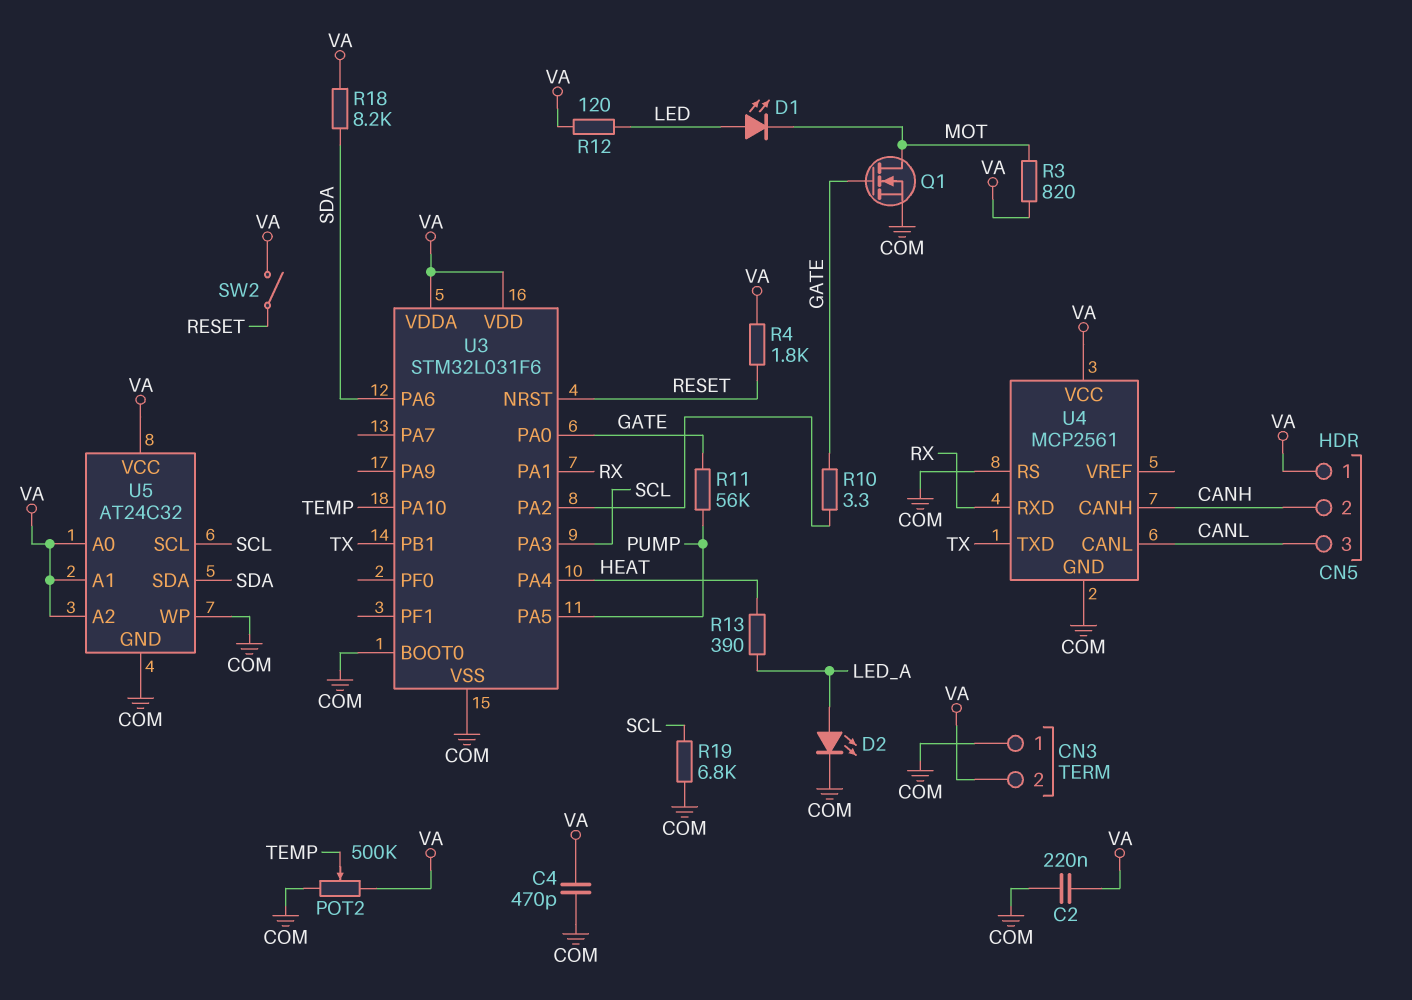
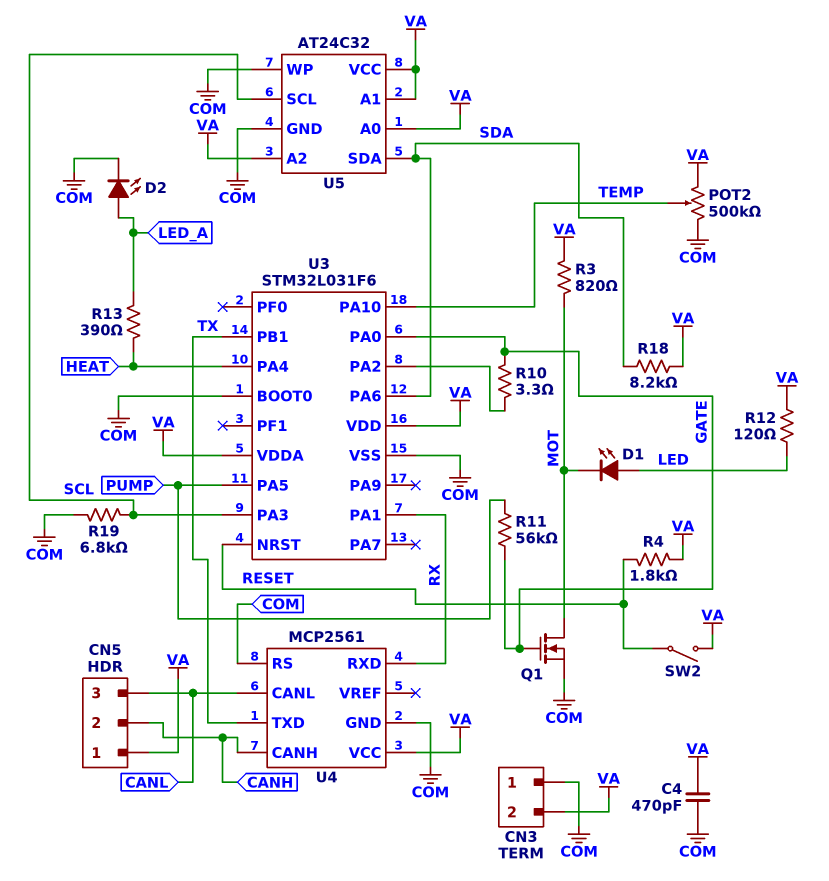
C2: 220nF (COM, VA) -> none

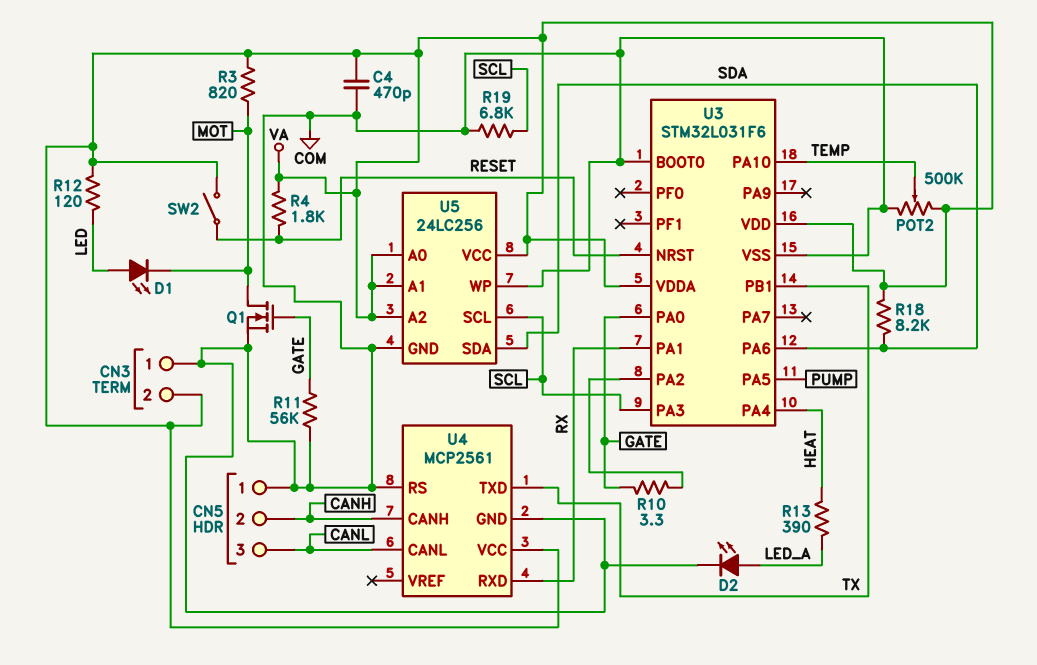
CN5 pin 1: VA -> COM
R11: 56k (GATE, PUMP) -> 56k (COM, GATE)
U5: AT24C32 -> 24LC256

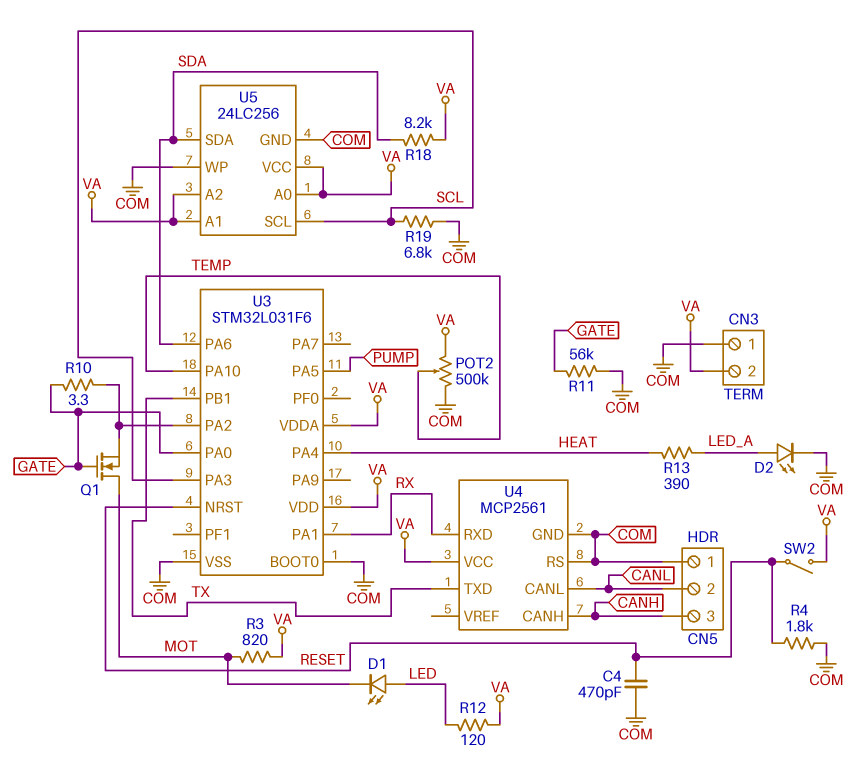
C4: 470pF (COM, VA) -> 470pF (COM, RESET)
CN5 pin 2: CANH -> CANL
CN5 pin 3: CANL -> CANH
Q1: NMOS (G GATE, D MOT, S COM) -> NMOS (G GATE, D MOT, S U3/PA2)
R4: 1.8k (RESET, VA) -> 1.8k (COM, RESET)

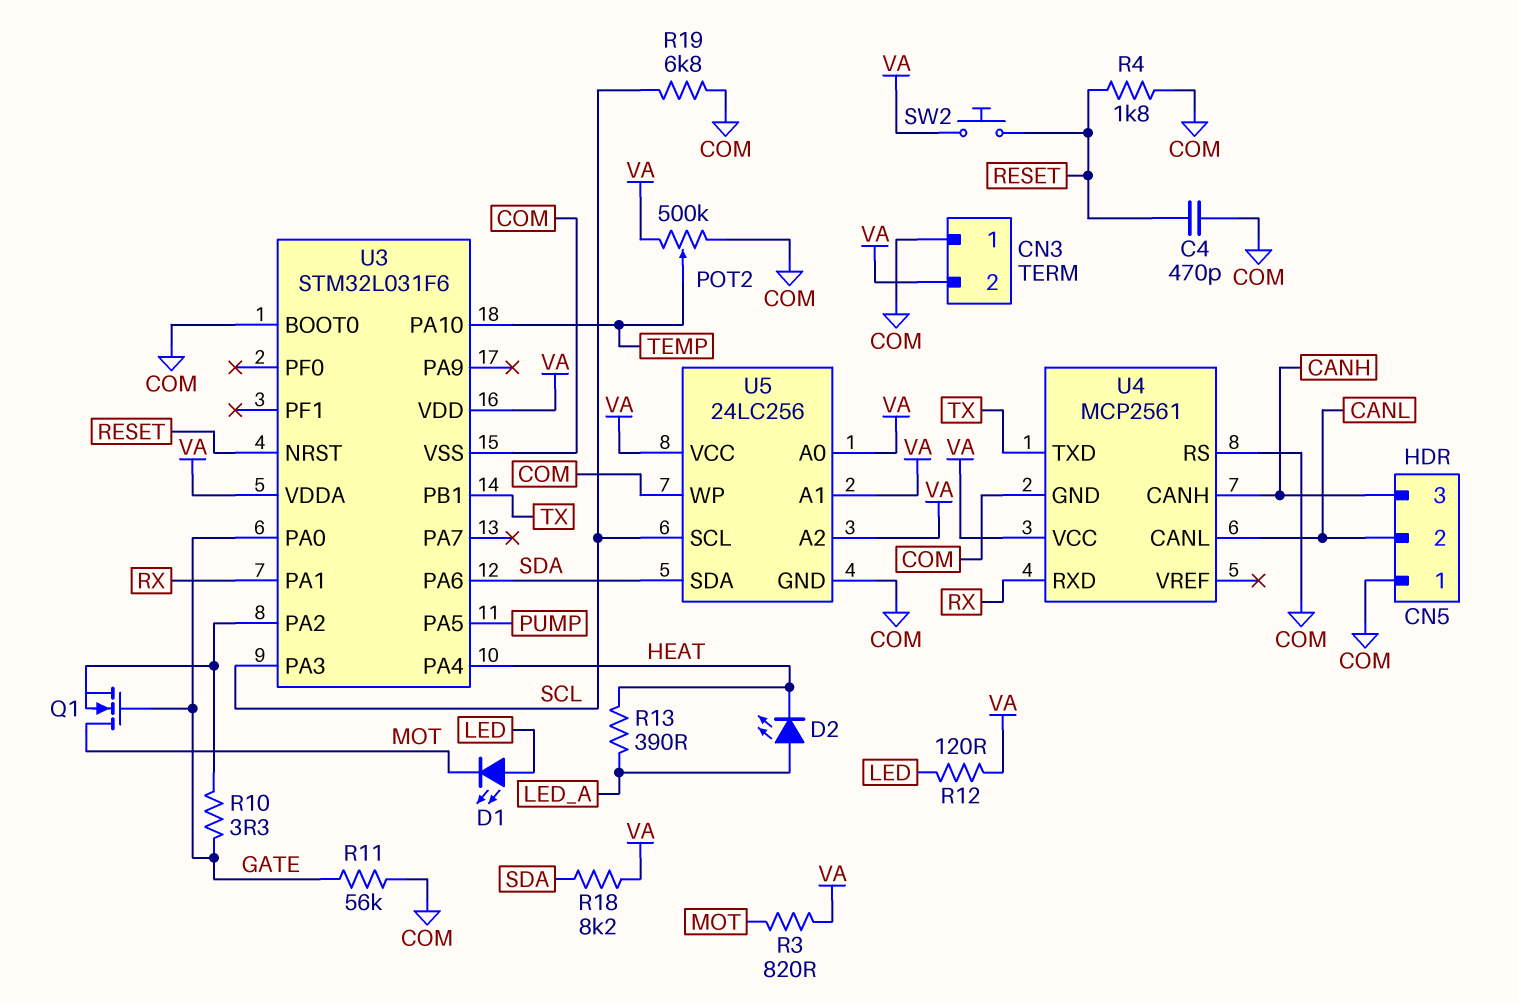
D2: LED (A LED_A, K COM) -> LED (A LED_A, K HEAT)
SW2: switch (RESET, VA) -> button (RESET, VA)

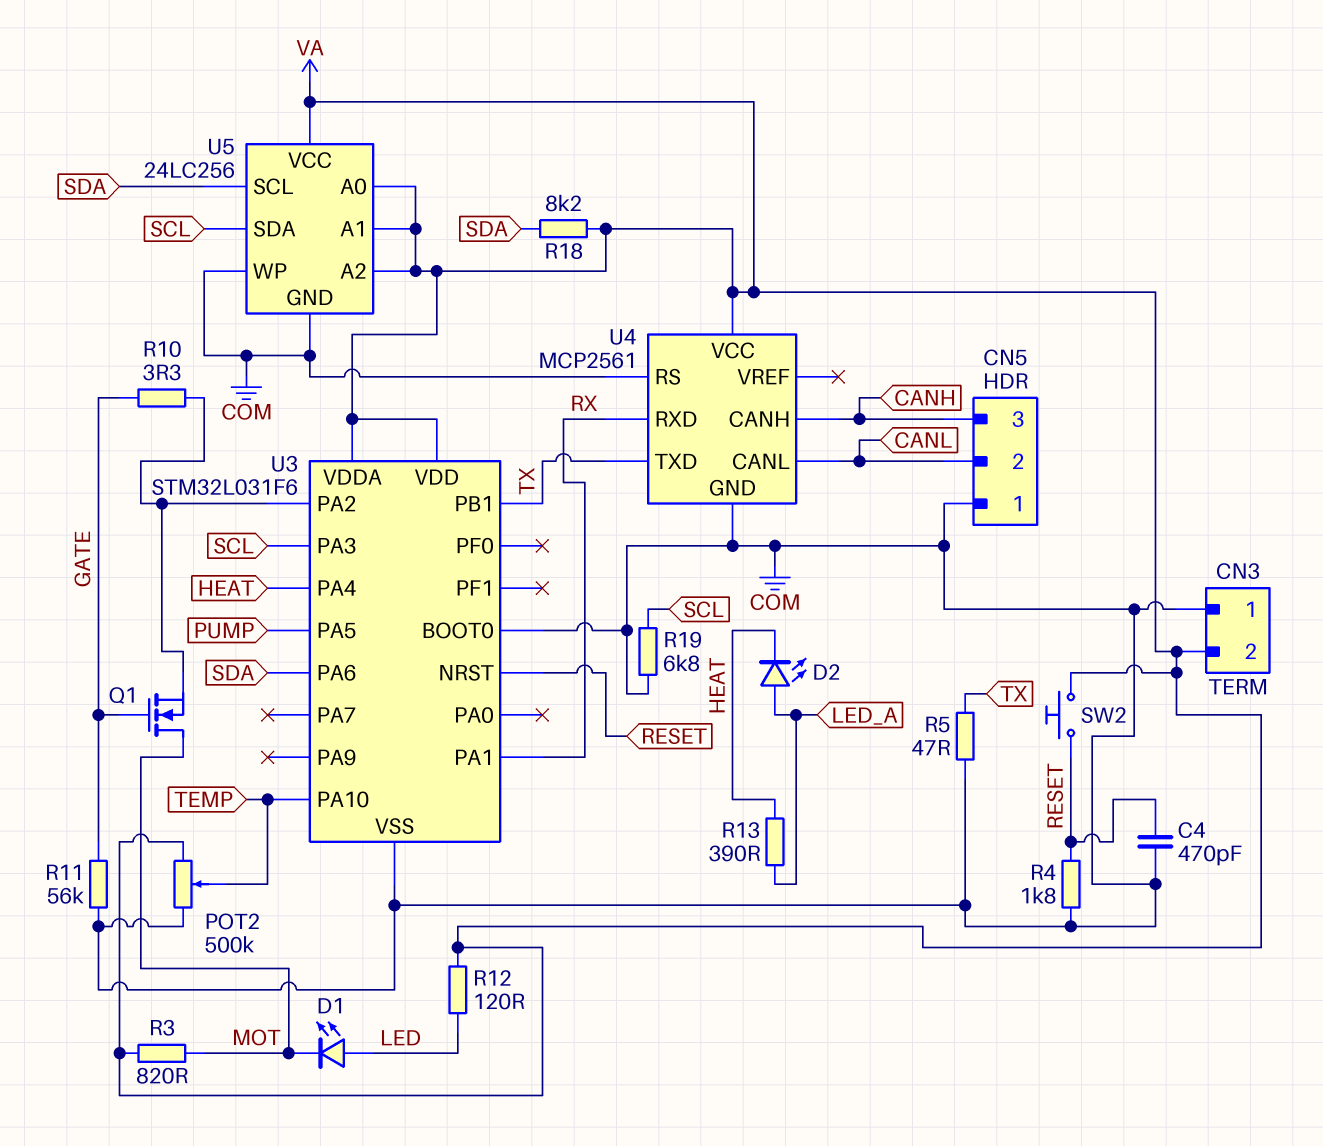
R5: none -> 47 (COM, TX)
U3 pin PA0: GATE -> none
U5 pin SCL: SCL -> SDA
U5 pin SDA: SDA -> SCL

